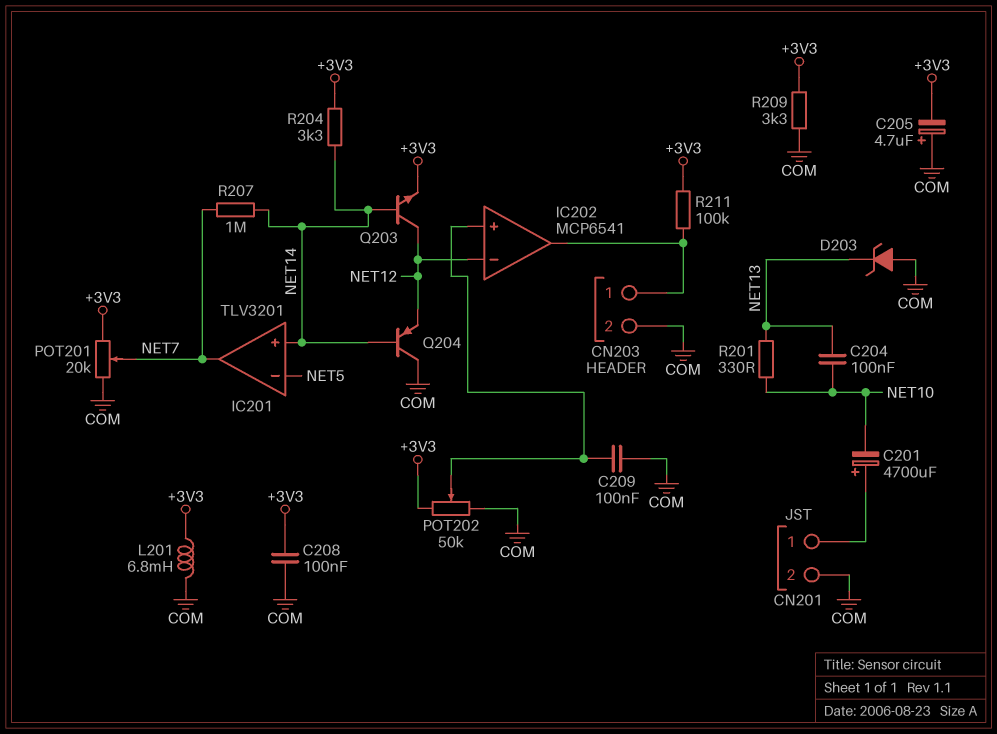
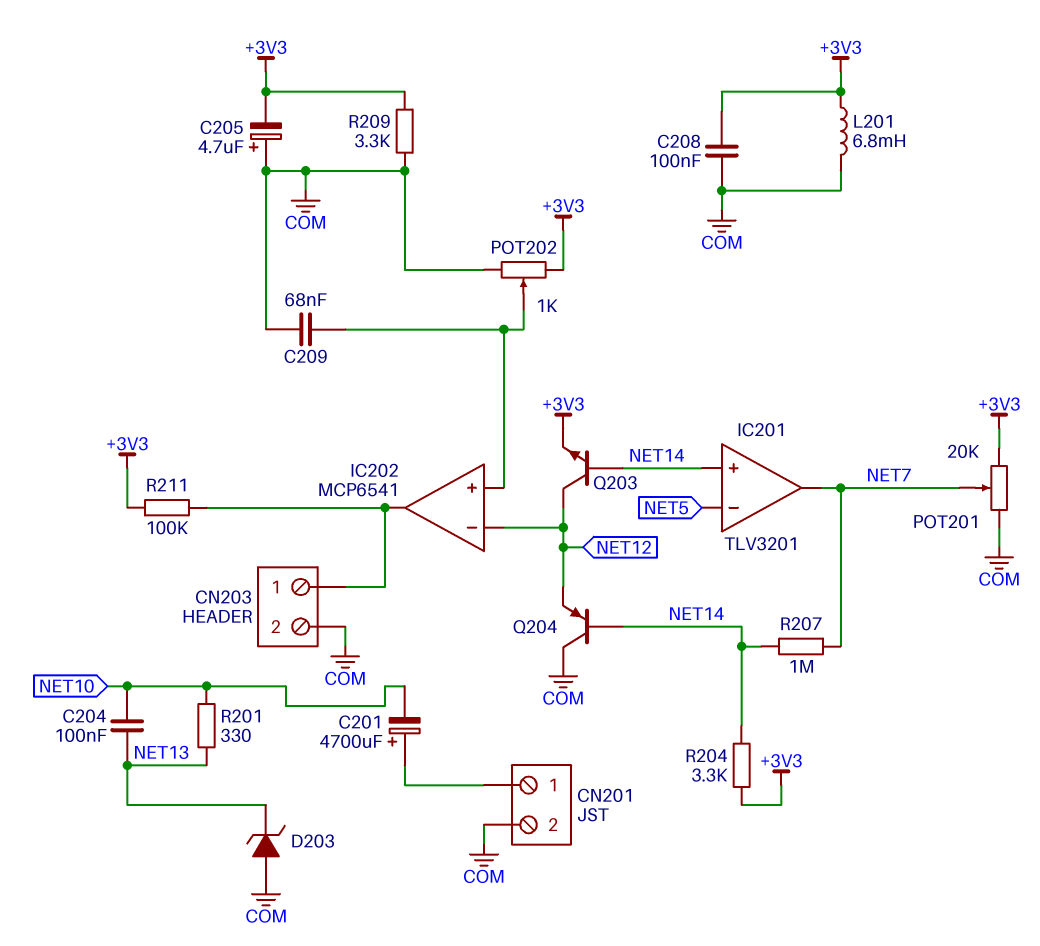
C209: 100nF (COM, IC202/in+) -> 68nF (COM, IC202/in+)
POT202: 50k (+3V3, COM, wiper IC202/in+) -> 1k (+3V3, COM, wiper IC202/in+)

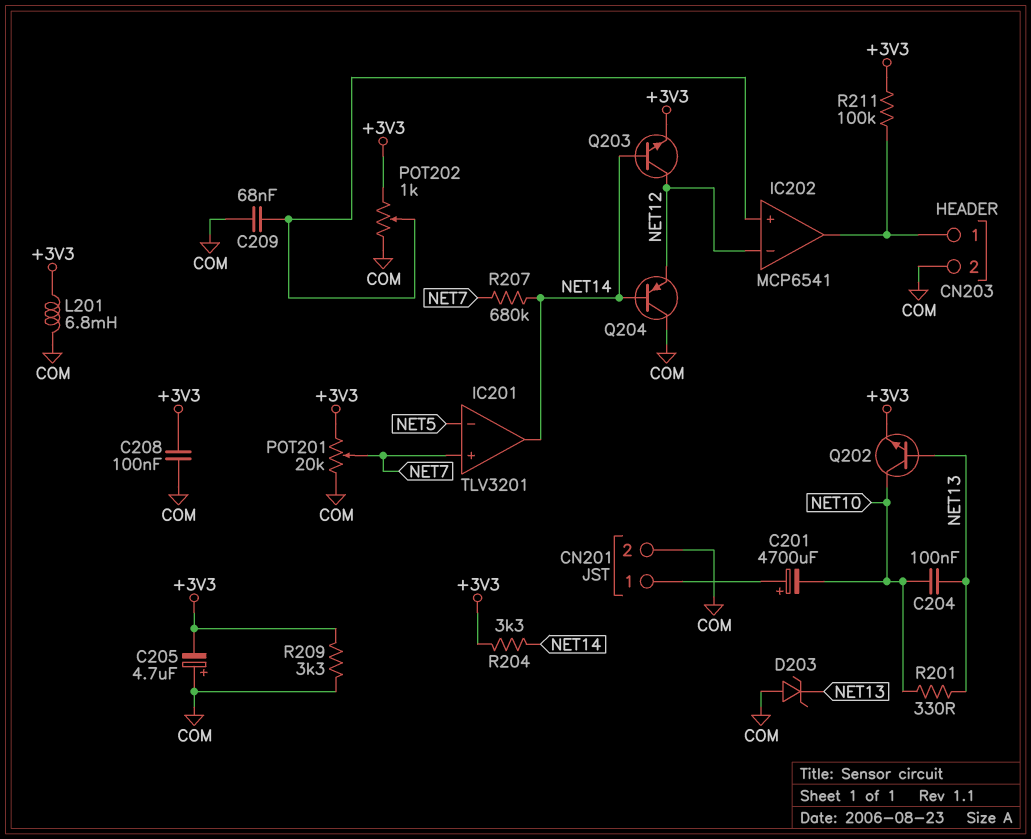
IC201 pin in+: NET14 -> NET7
IC201 pin out: NET7 -> NET14
Q202: none -> NPN (B NET13, C NET10, E +3V3)
R207: 1M (NET7, NET14) -> 680k (NET7, NET14)

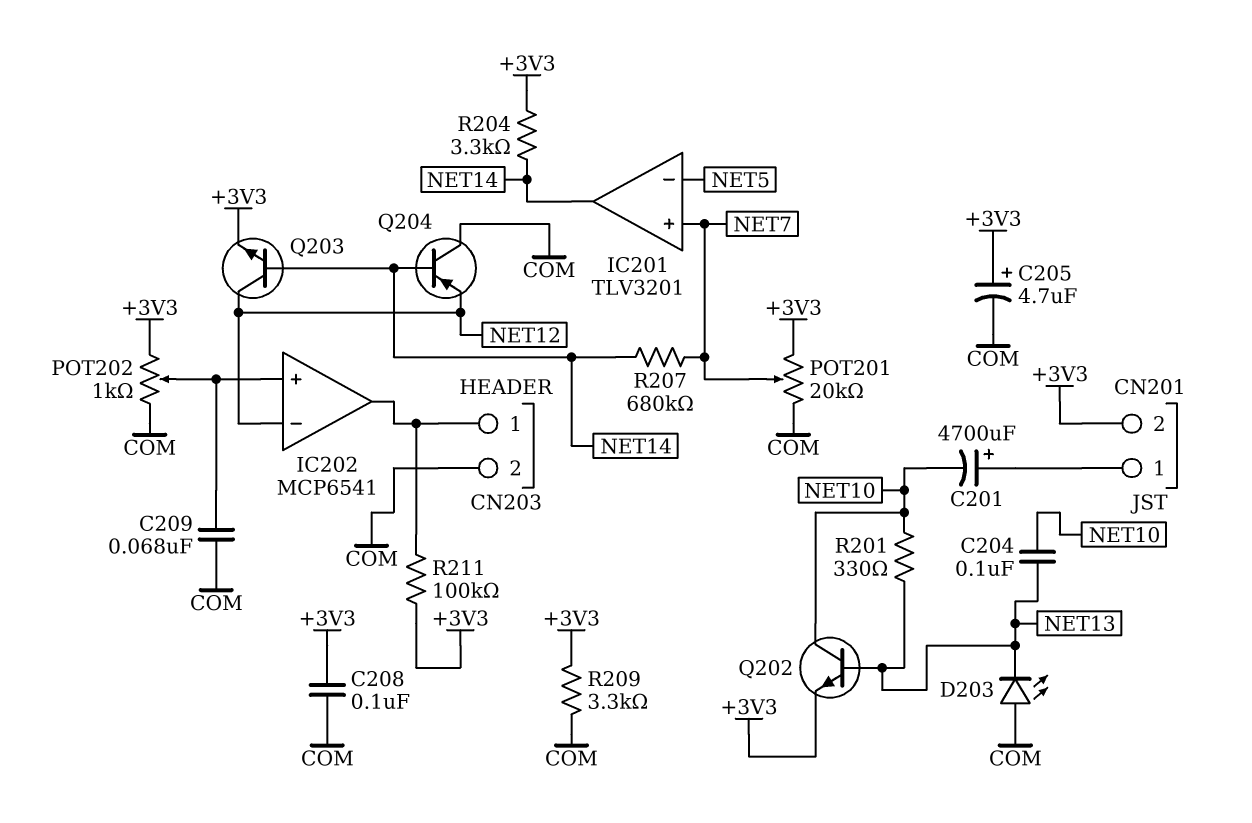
C205: 4.7uF (plus COM, minus +3V3) -> 4.7uF (plus +3V3, minus COM)
CN201 pin 2: COM -> +3V3
D203: zener (A COM, K NET13) -> LED (A COM, K NET13)
L201: 6.8mH (+3V3, COM) -> none

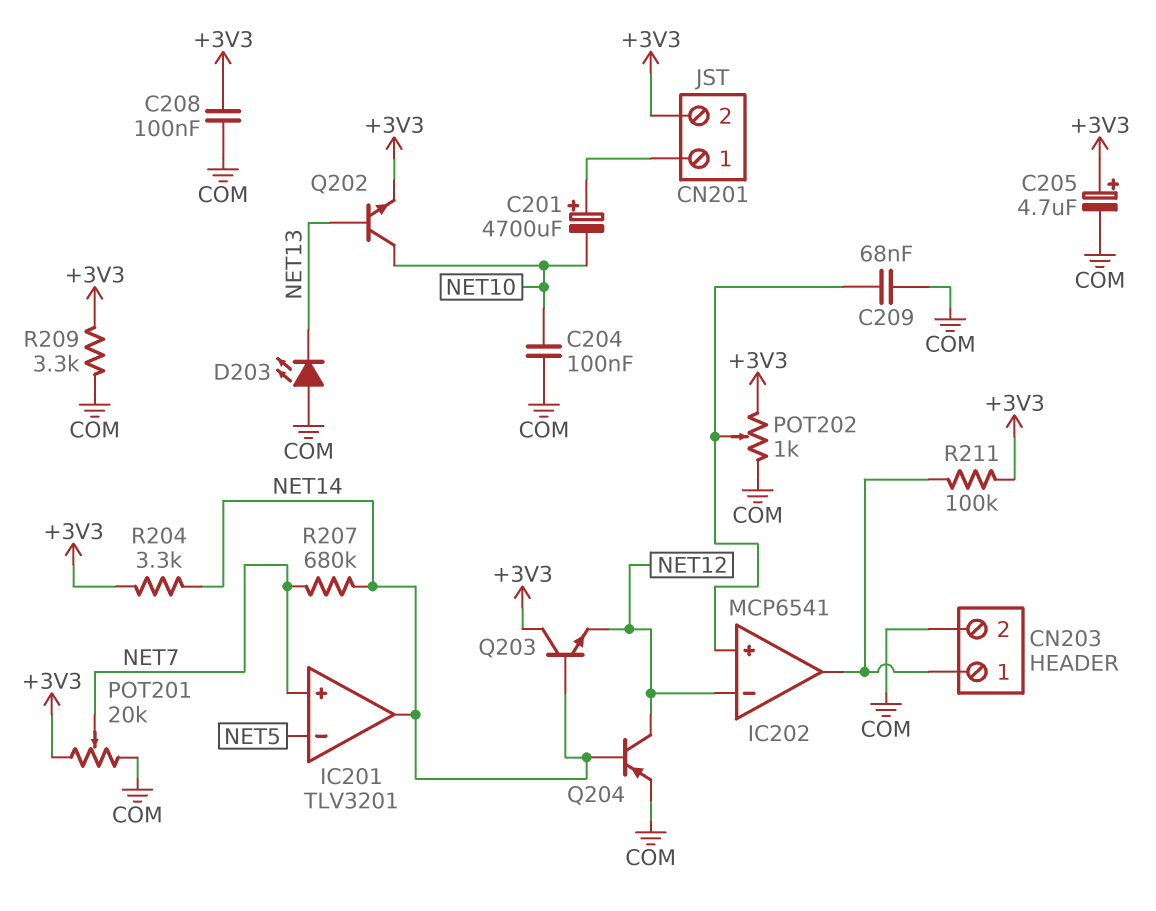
C204: 100nF (NET10, NET13) -> 100nF (COM, NET10)
Q203: NPN (B NET14, C NET12, E +3V3) -> NPN (B NET14, C +3V3, E NET12)
Q204: PNP (B NET14, C COM, E NET12) -> PNP (B NET14, C NET12, E COM)
R201: 330 (NET10, NET13) -> none

